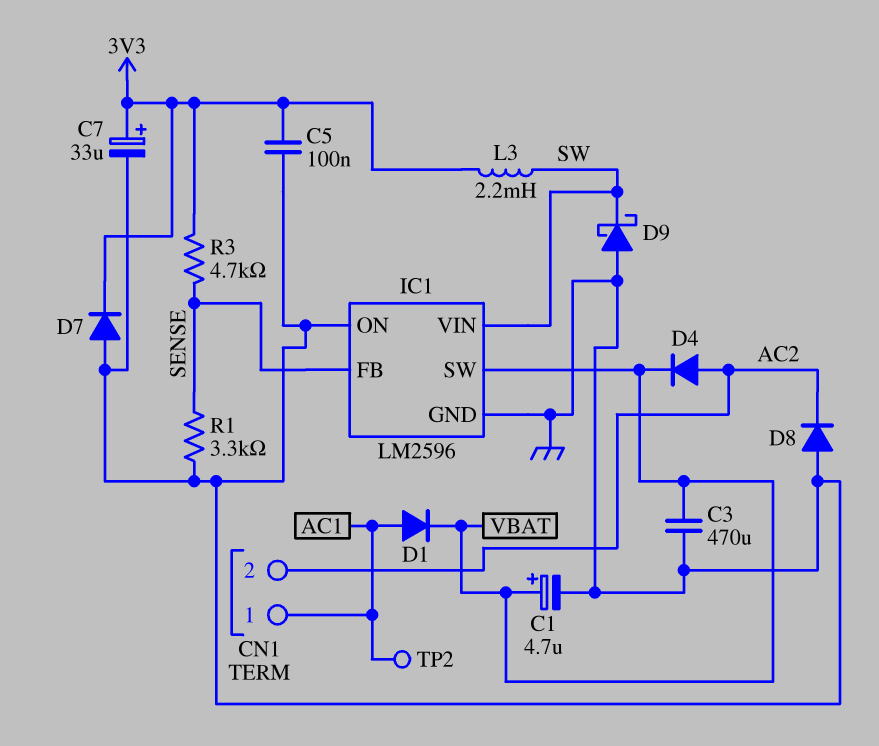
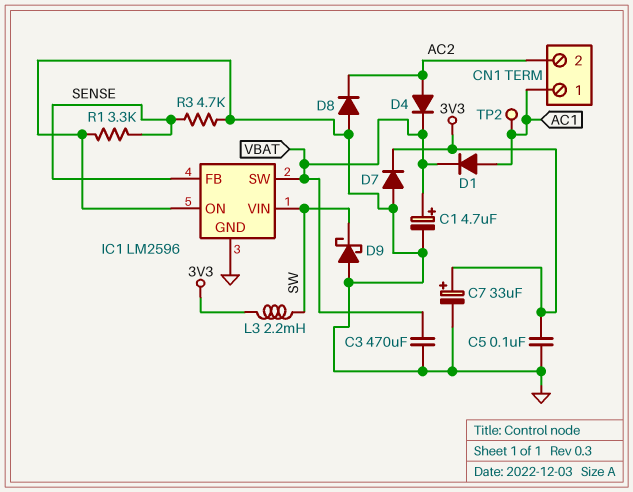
R3: 4.7k (3V3, SENSE) -> 4.7k (GND, SENSE)

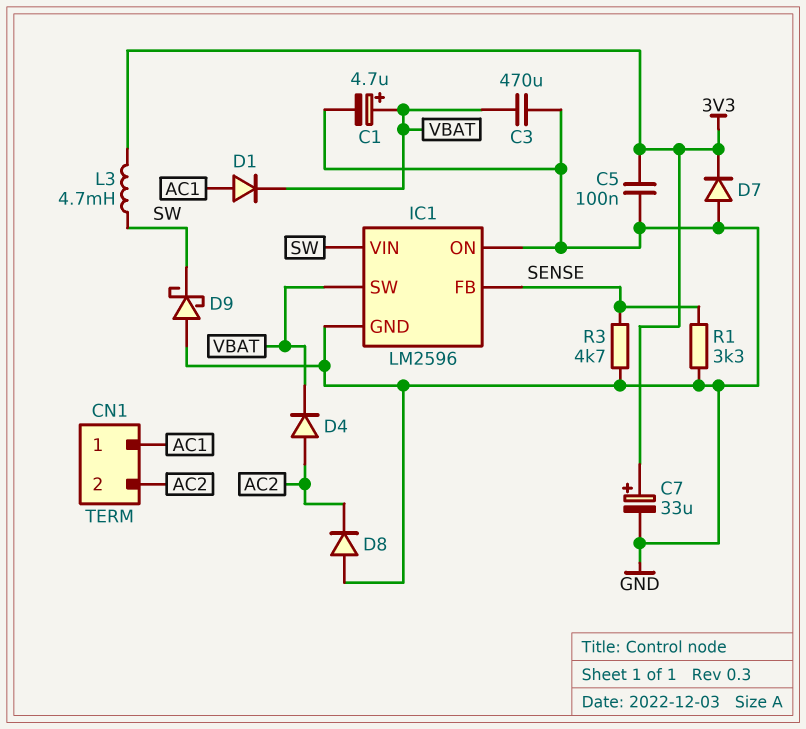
L3: 2.2mH (3V3, SW) -> 4.7mH (3V3, SW)
TP2: test point (AC1) -> none

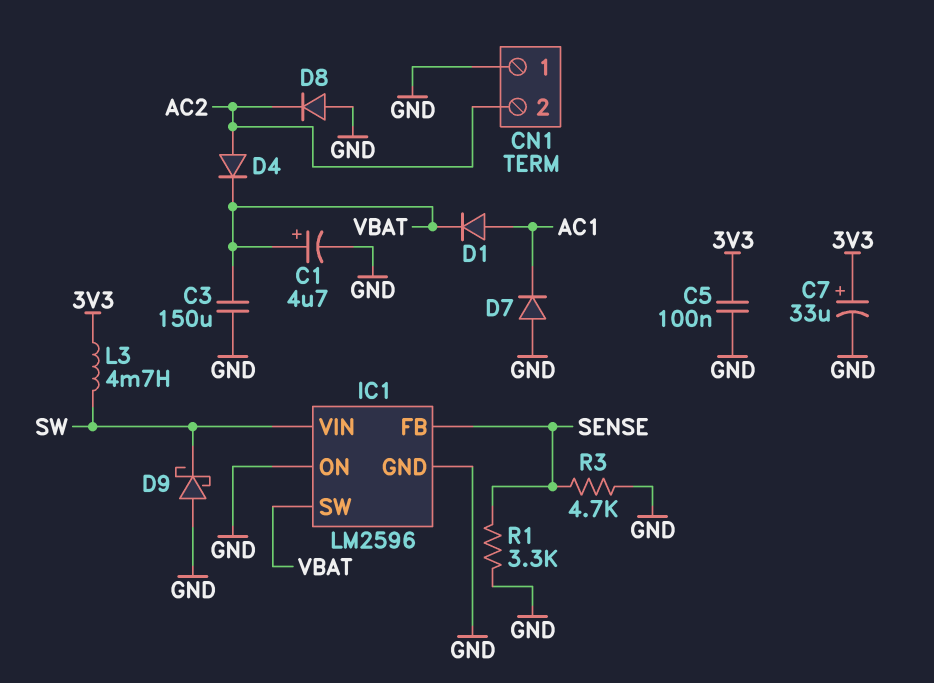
C3: 470uF (GND, VBAT) -> 150uF (GND, VBAT)
CN1 pin 1: AC1 -> GND
D7: diode (A GND, K 3V3) -> diode (A GND, K AC1)

